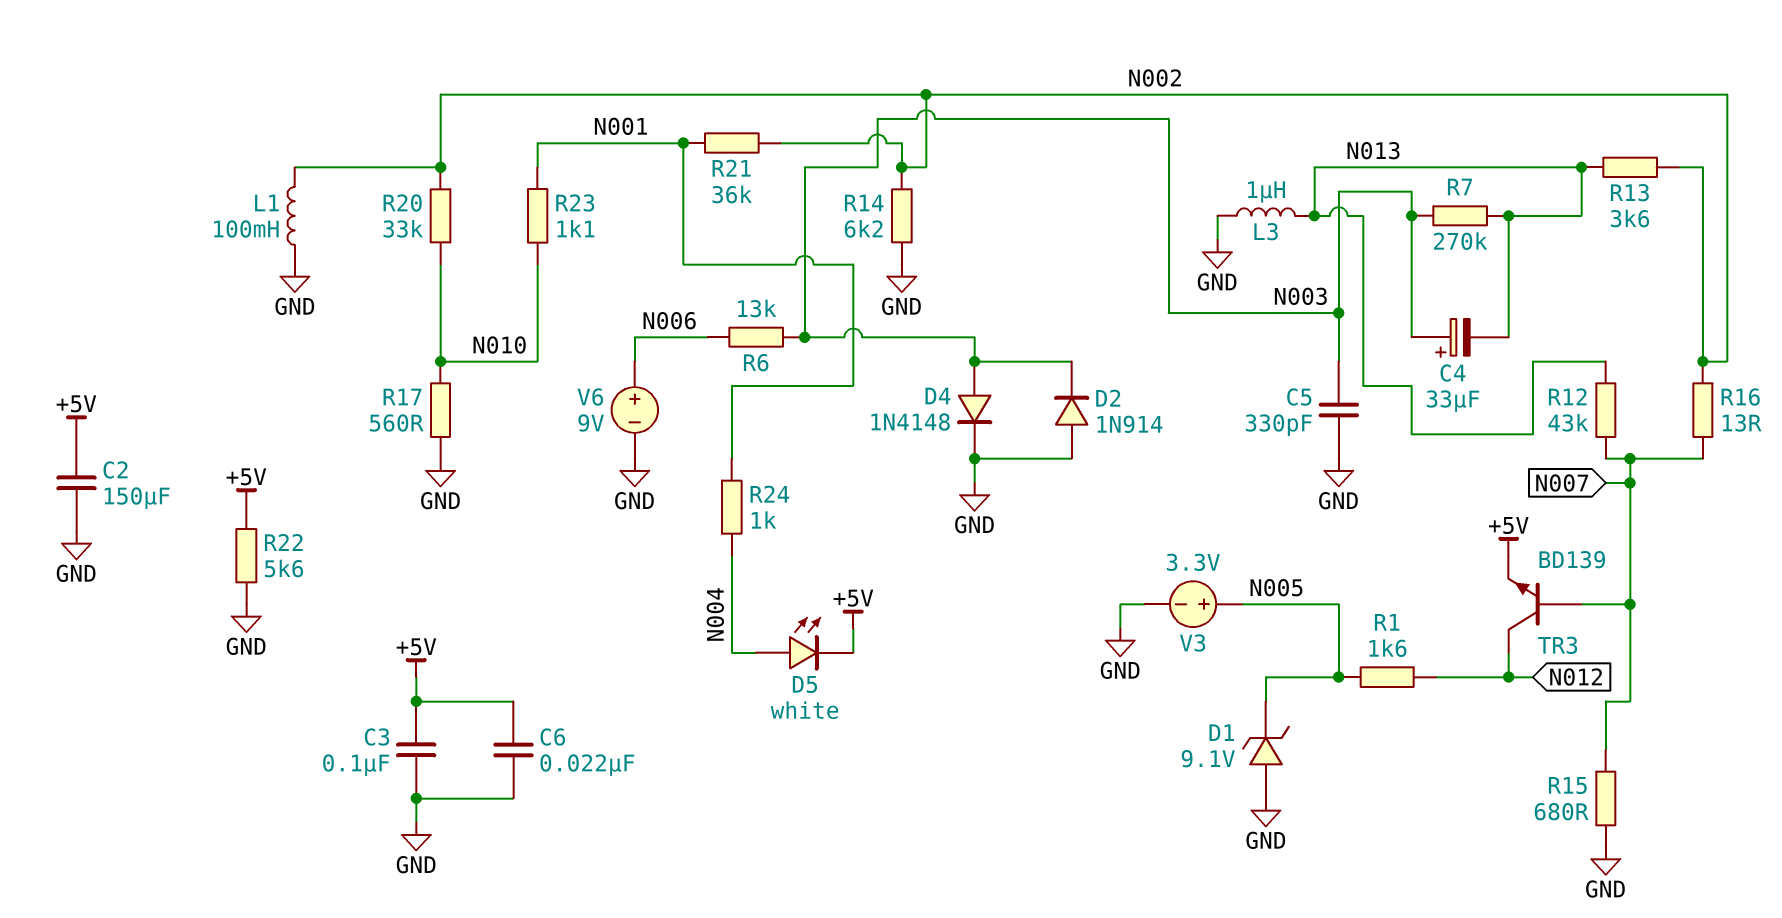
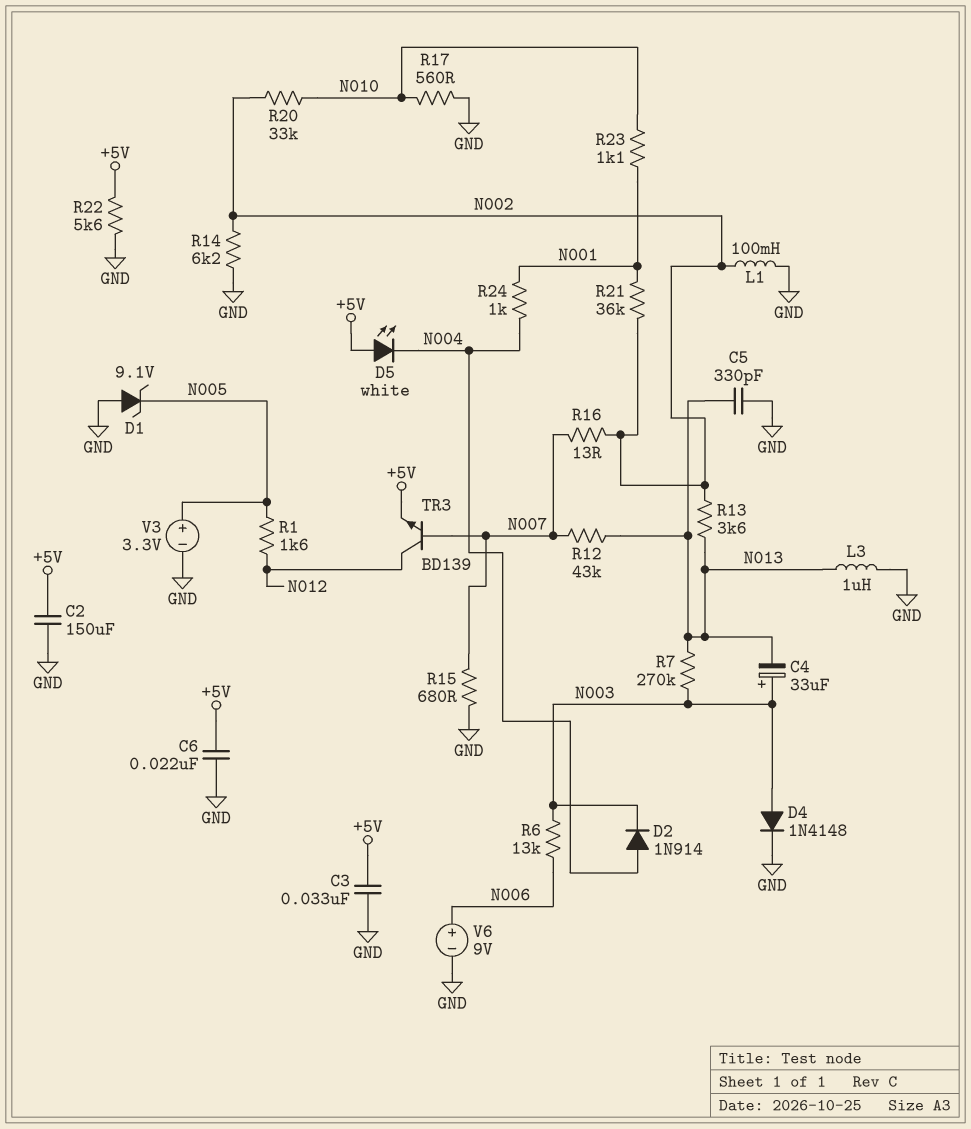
C3: 100nF (+5V, GND) -> 33nF (+5V, GND)
C5: 330pF (GND, N003) -> 330pF (GND, N013)
D2: diode 1N914 (A GND, K N003) -> diode 1N914 (A N004, K N003)
D5: LED white (A N004, K +5V) -> LED white (A +5V, K N004)

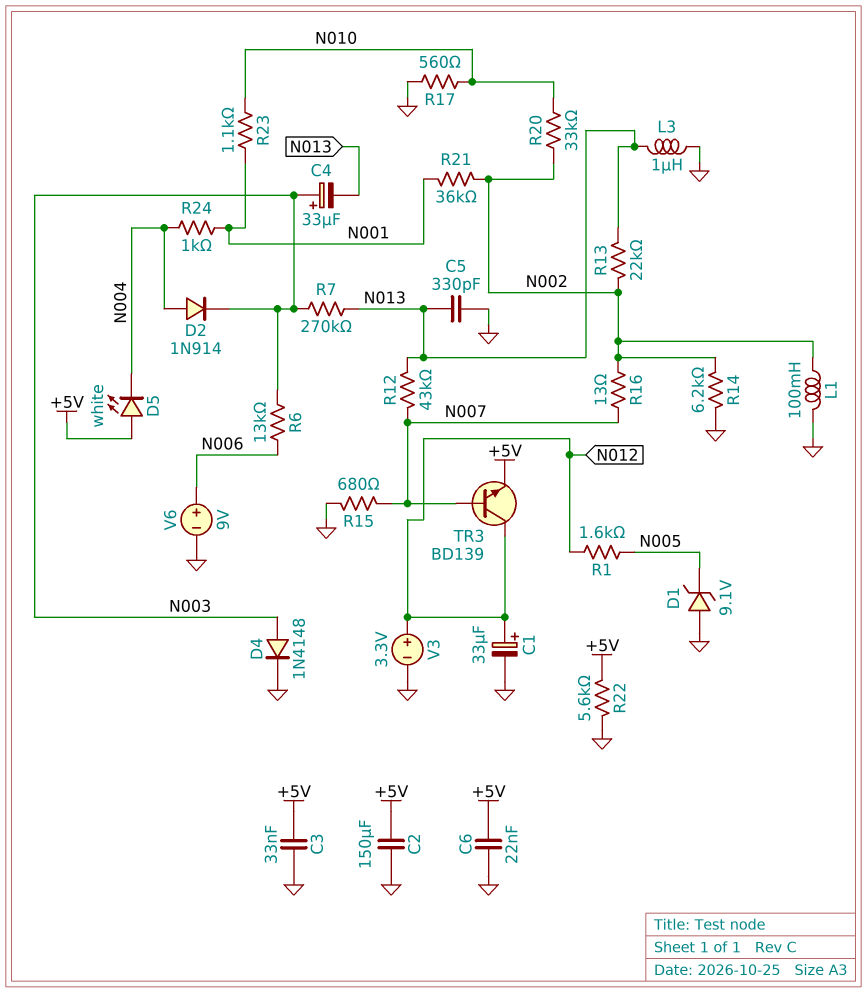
C1: none -> 33uF (plus N012, minus GND)
R13: 3.6k (N002, N013) -> 22k (N002, N013)
V3: 3.3V (plus N005, minus GND) -> 3.3V (plus N012, minus GND)

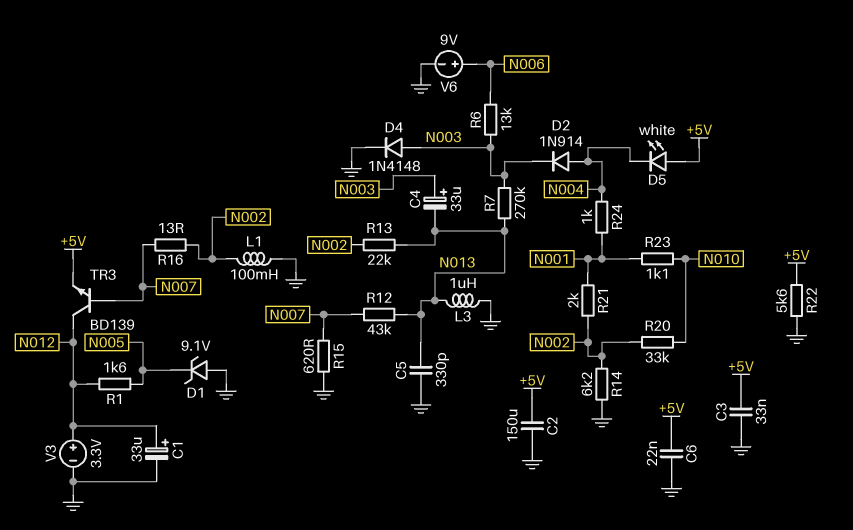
R15: 680 (GND, N007) -> 620 (GND, N007)
R17: 560 (GND, N010) -> none
R21: 36k (N001, N002) -> 2k (N001, N002)

